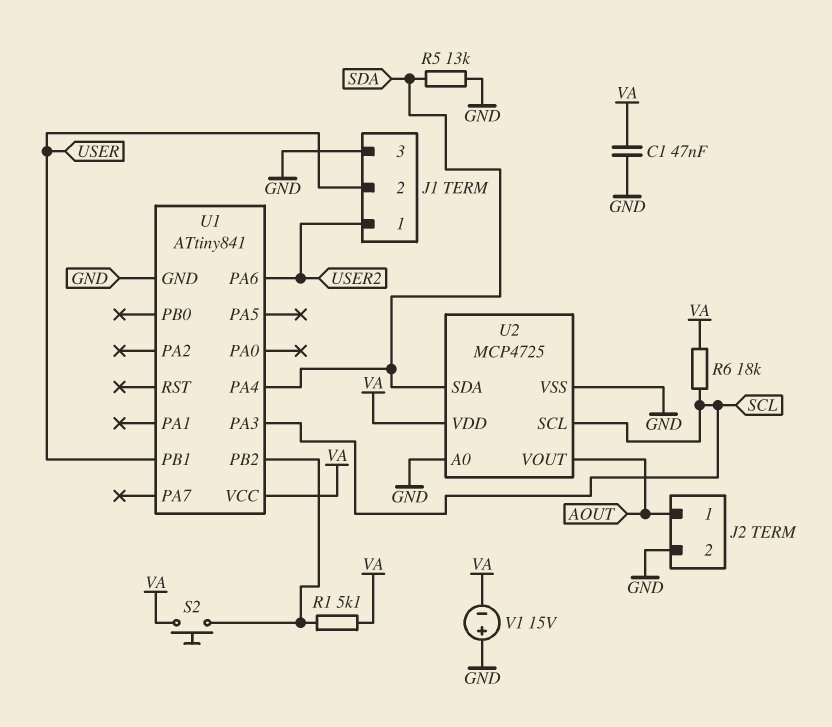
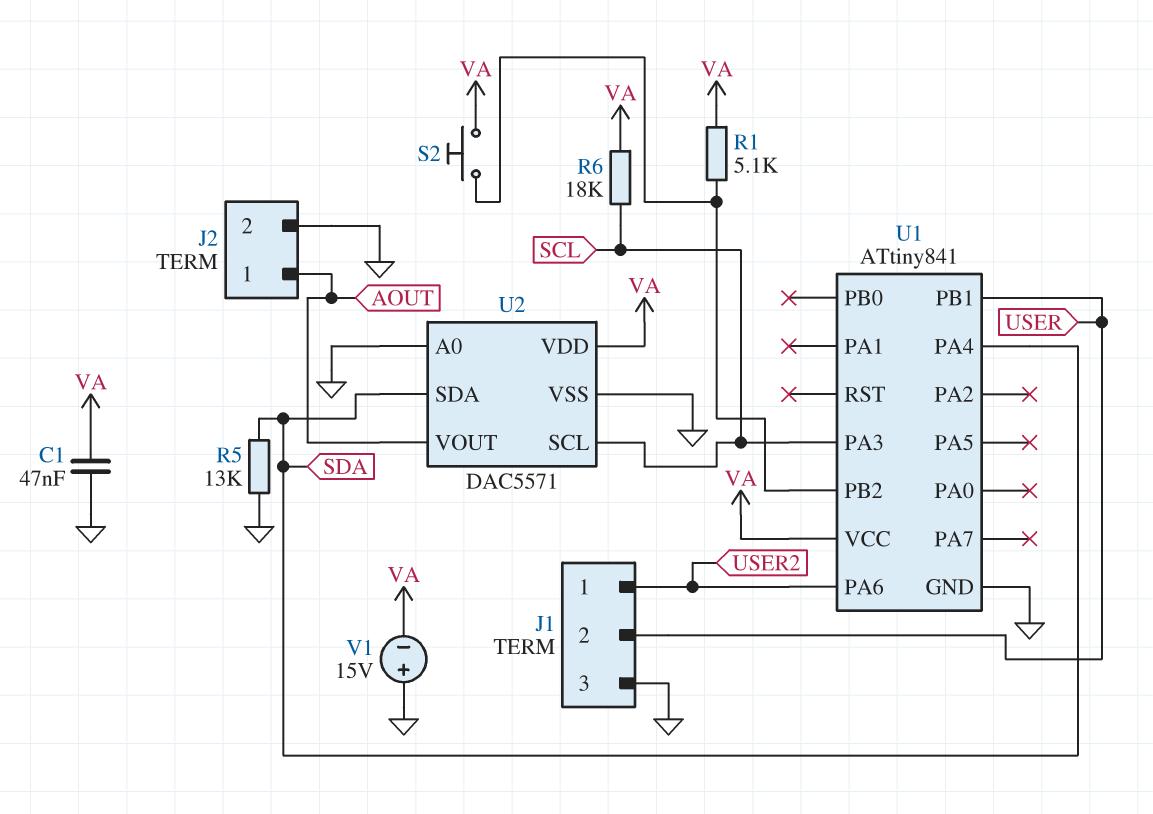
U2: MCP4725 -> DAC5571

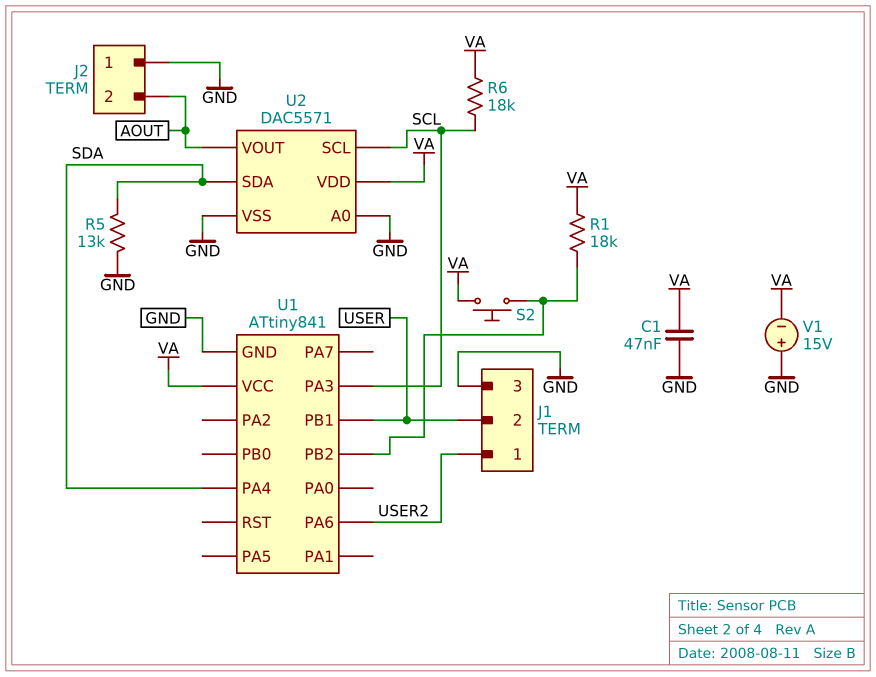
J2 pin 1: AOUT -> GND
J2 pin 2: GND -> AOUT
R1: 5.1k (U1/PB2, VA) -> 18k (U1/PB2, VA)

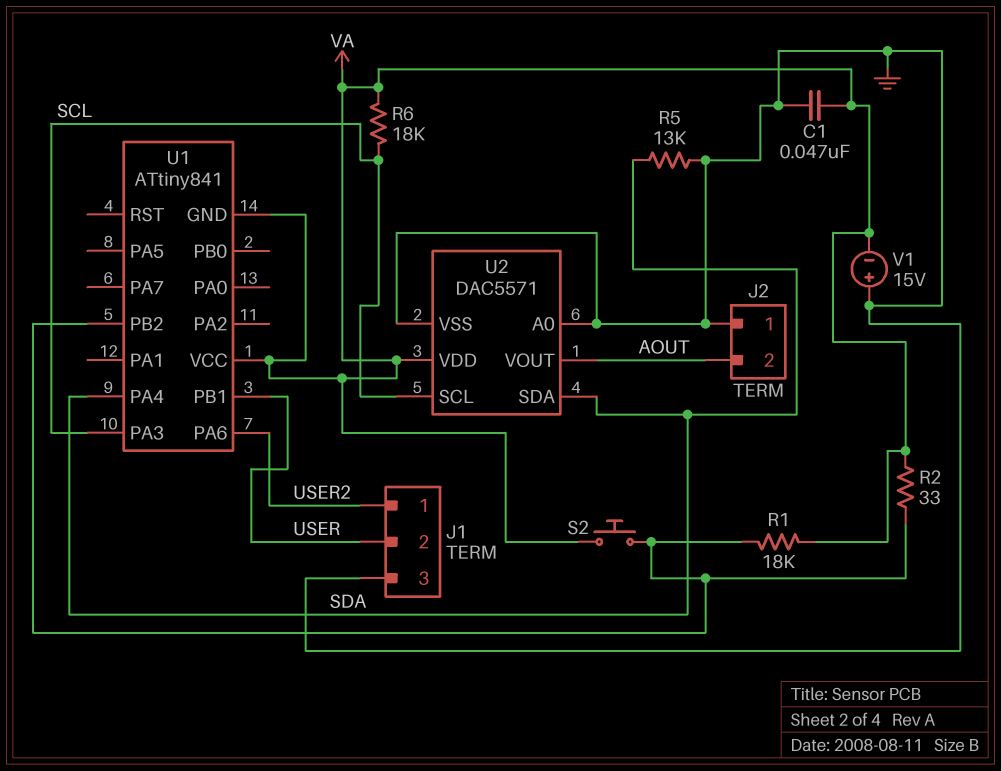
R2: none -> 33 (U1/PB2, VA)
U1 pin GND: GND -> VA

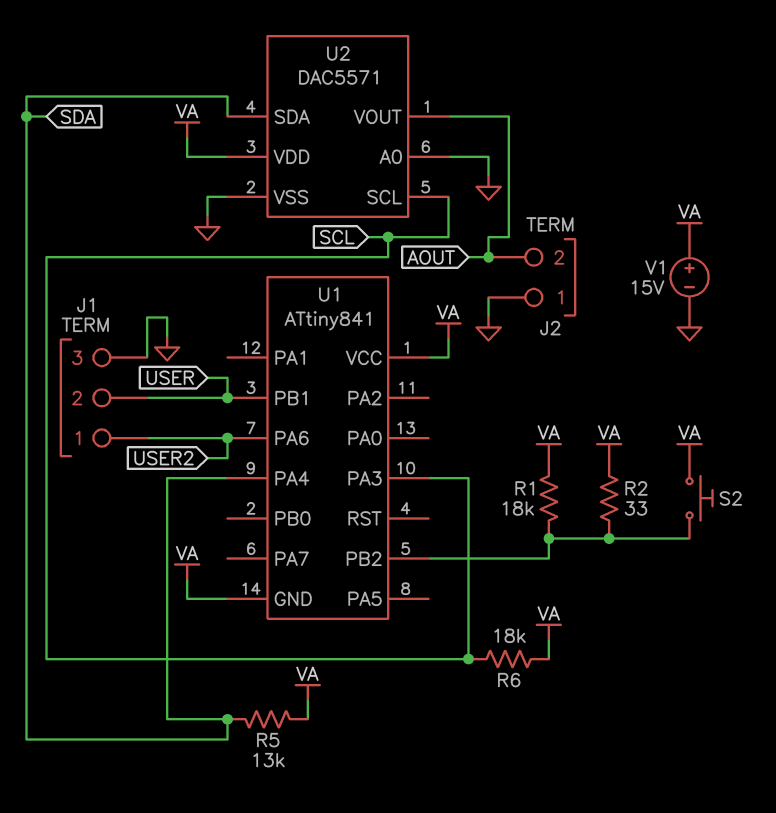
C1: 47nF (GND, VA) -> none
R5: 13k (GND, SDA) -> 13k (SDA, VA)
V1: 15V (plus GND, minus VA) -> 15V (plus VA, minus GND)

